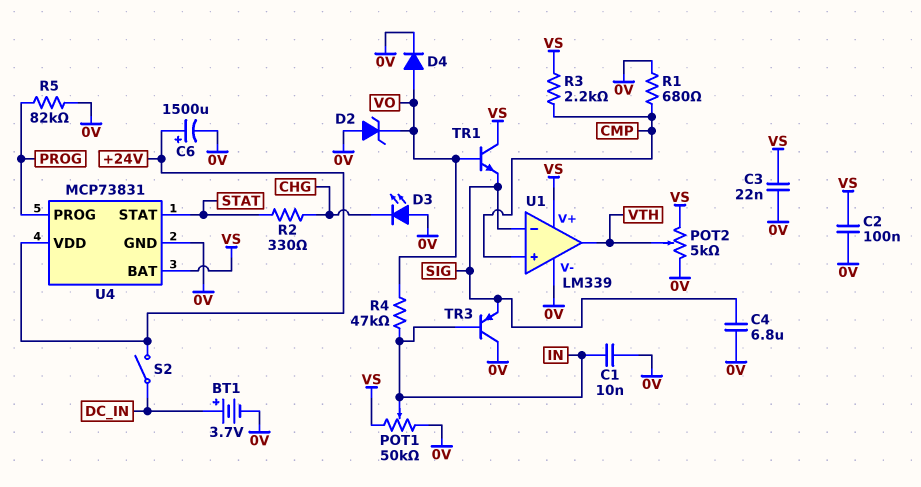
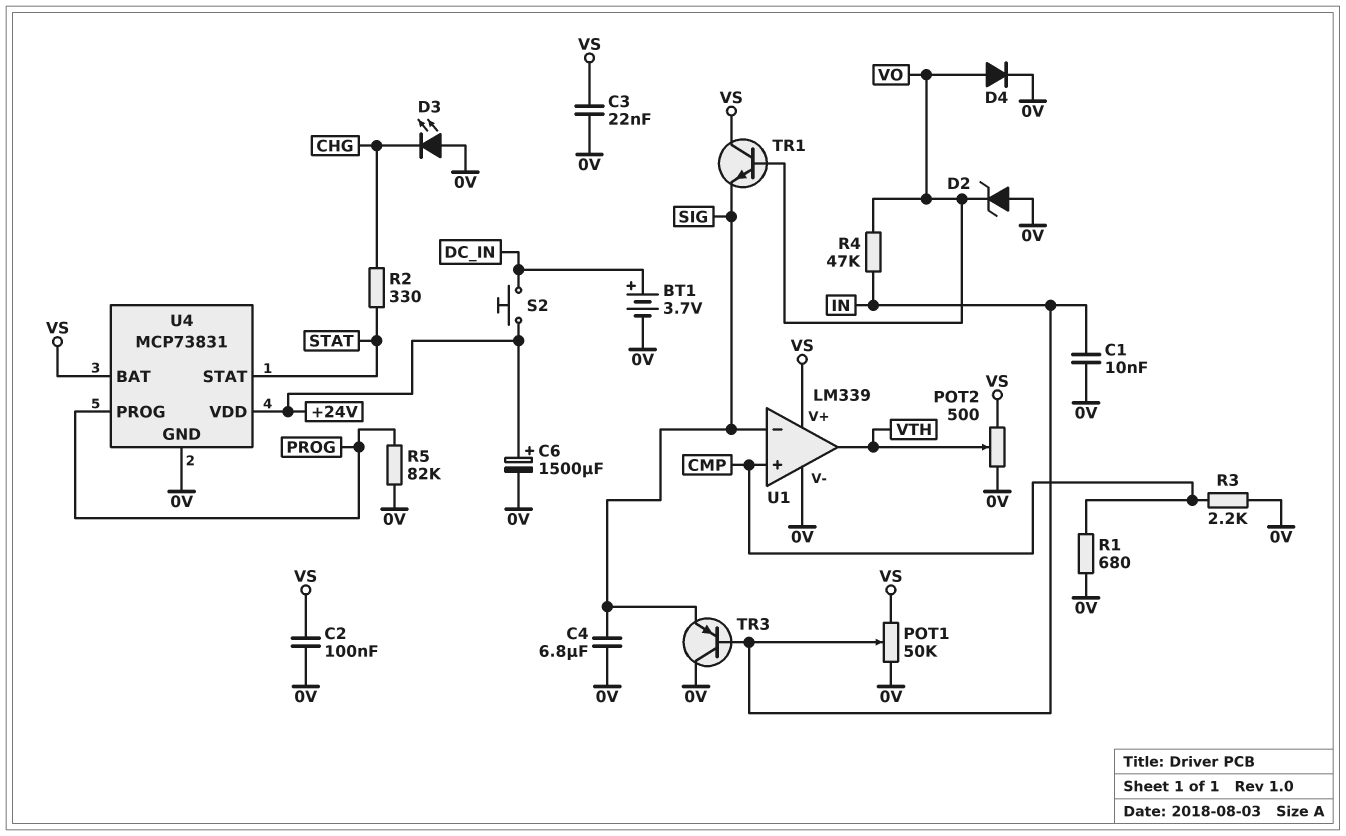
POT2: 5k (0V, VS, wiper VTH) -> 500 (0V, VS, wiper VTH)
R3: 2.2k (CMP, VS) -> 2.2k (0V, CMP)
S2: switch (+24V, DC_IN) -> button (+24V, DC_IN)

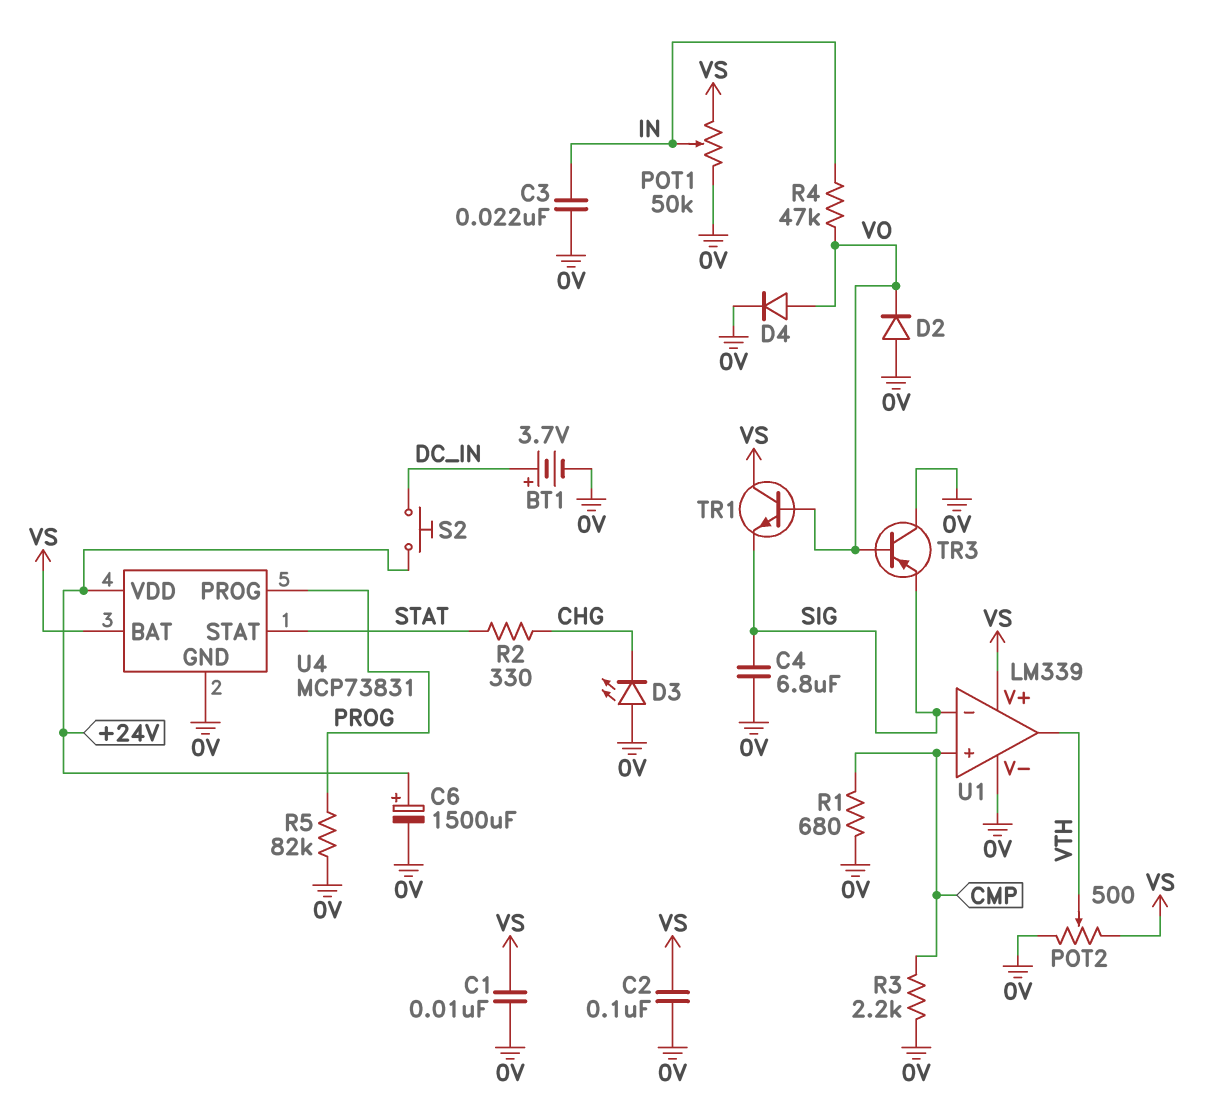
C1: 10nF (0V, IN) -> 10nF (0V, VS)
C3: 22nF (0V, VS) -> 22nF (0V, IN)
D2: zener (A 0V, K VO) -> diode (A 0V, K VO)
TR3: PNP (B IN, C 0V, E SIG) -> PNP (B VO, C 0V, E SIG)

